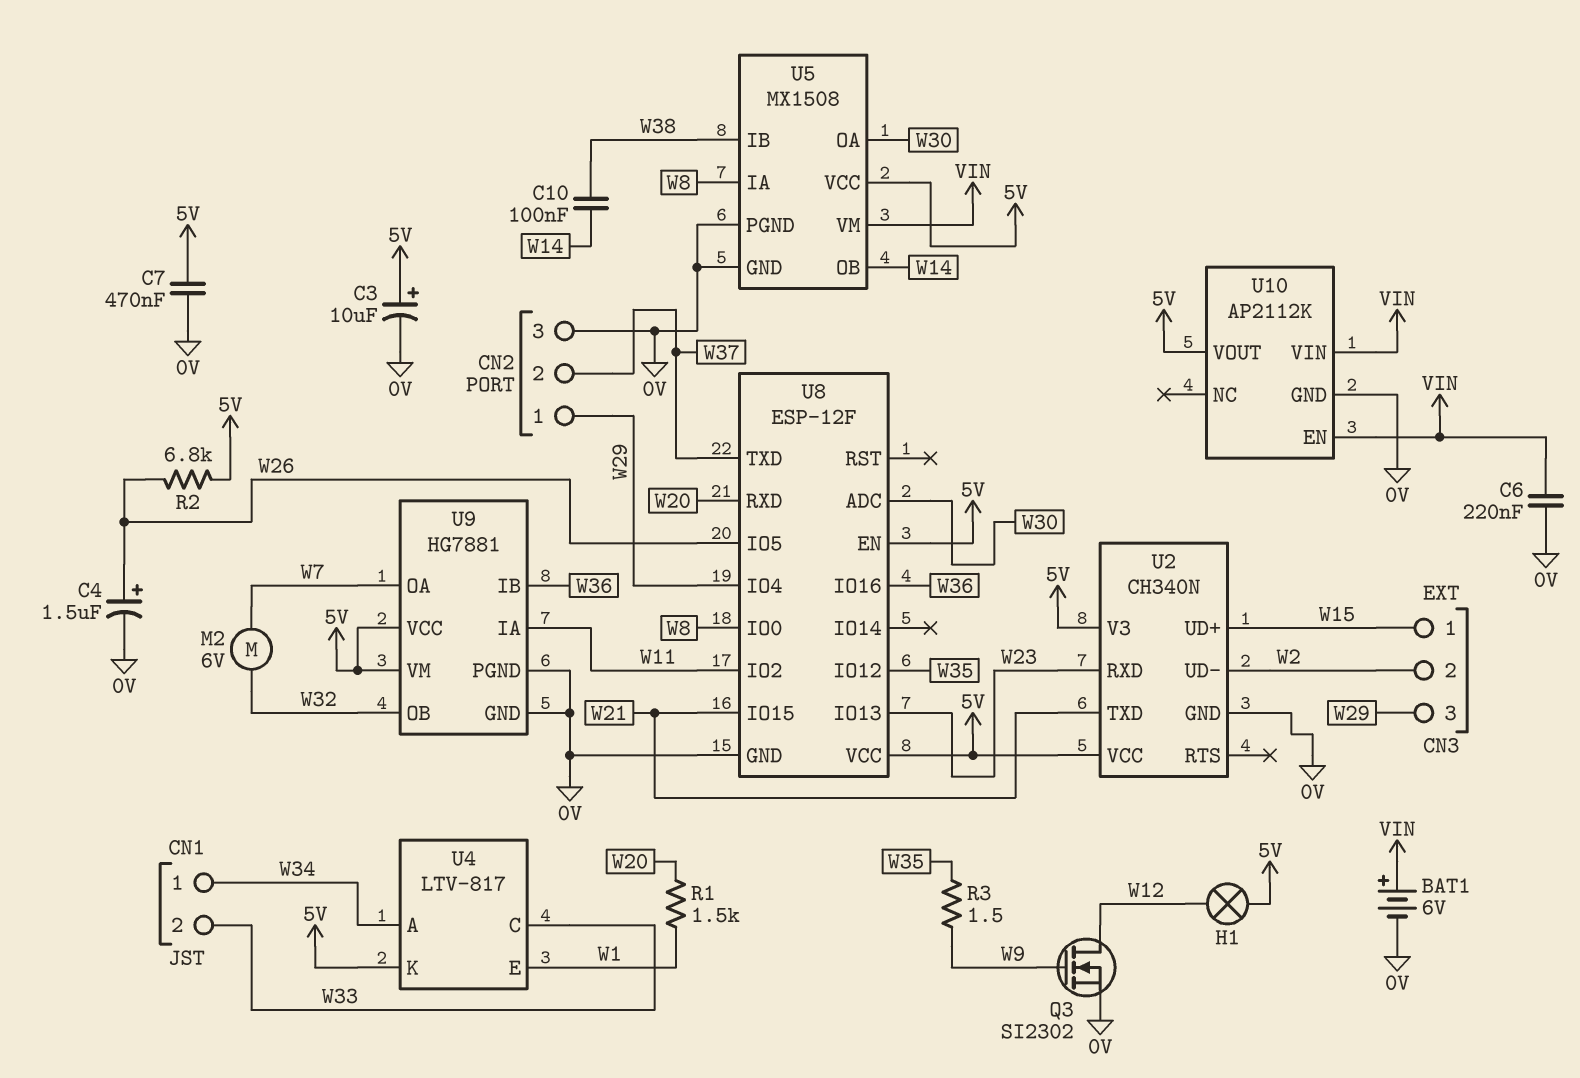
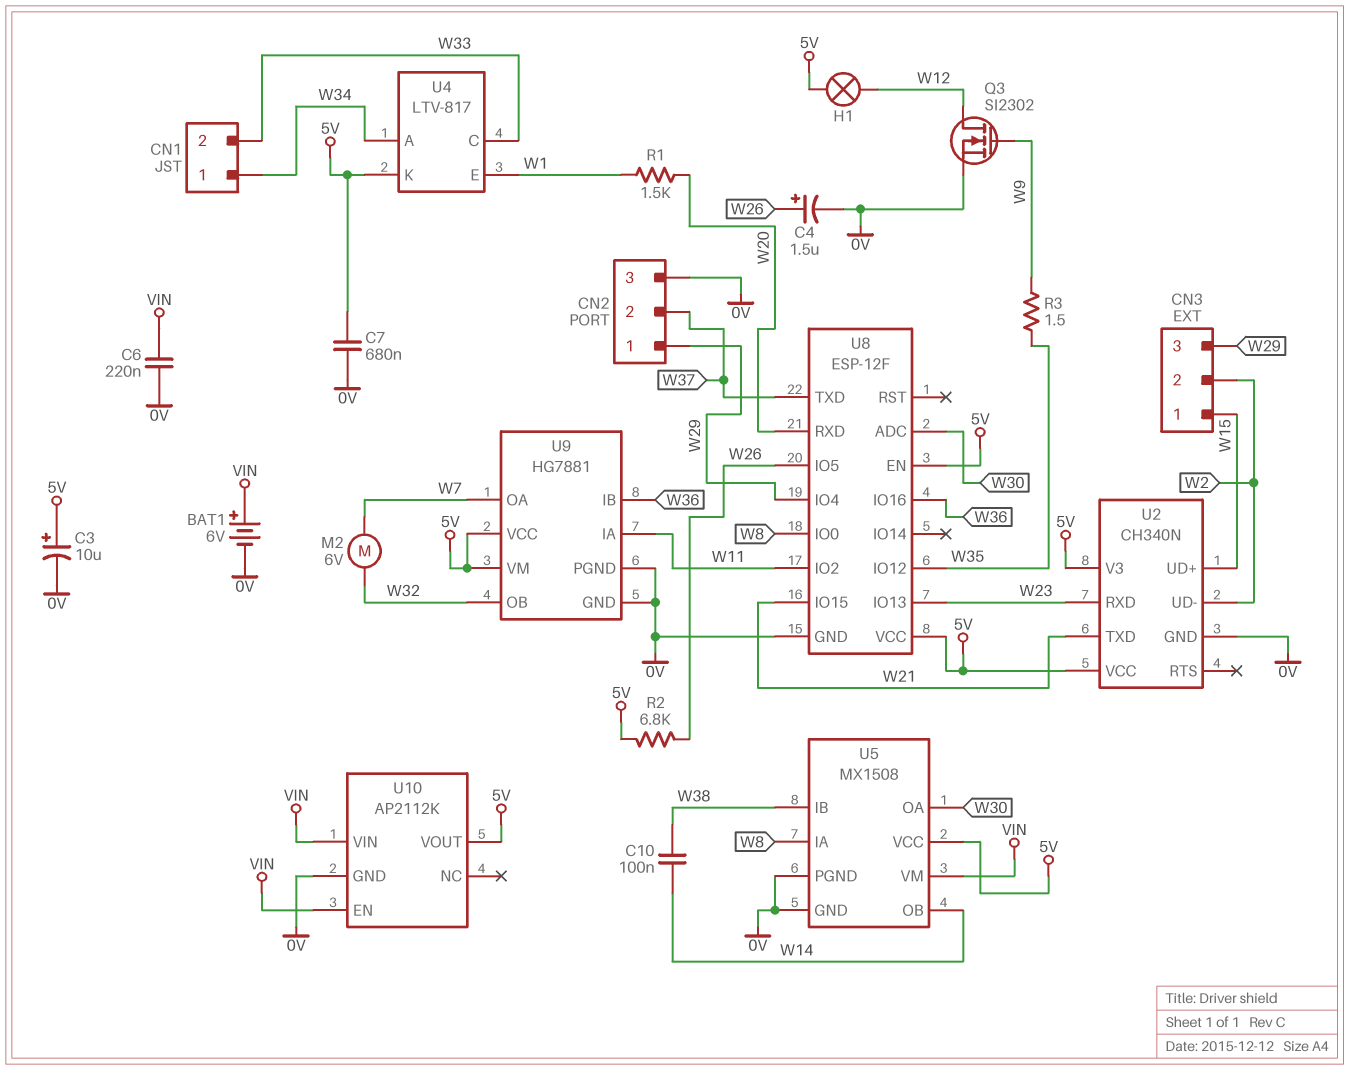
C7: 470nF (0V, 5V) -> 680nF (0V, 5V)

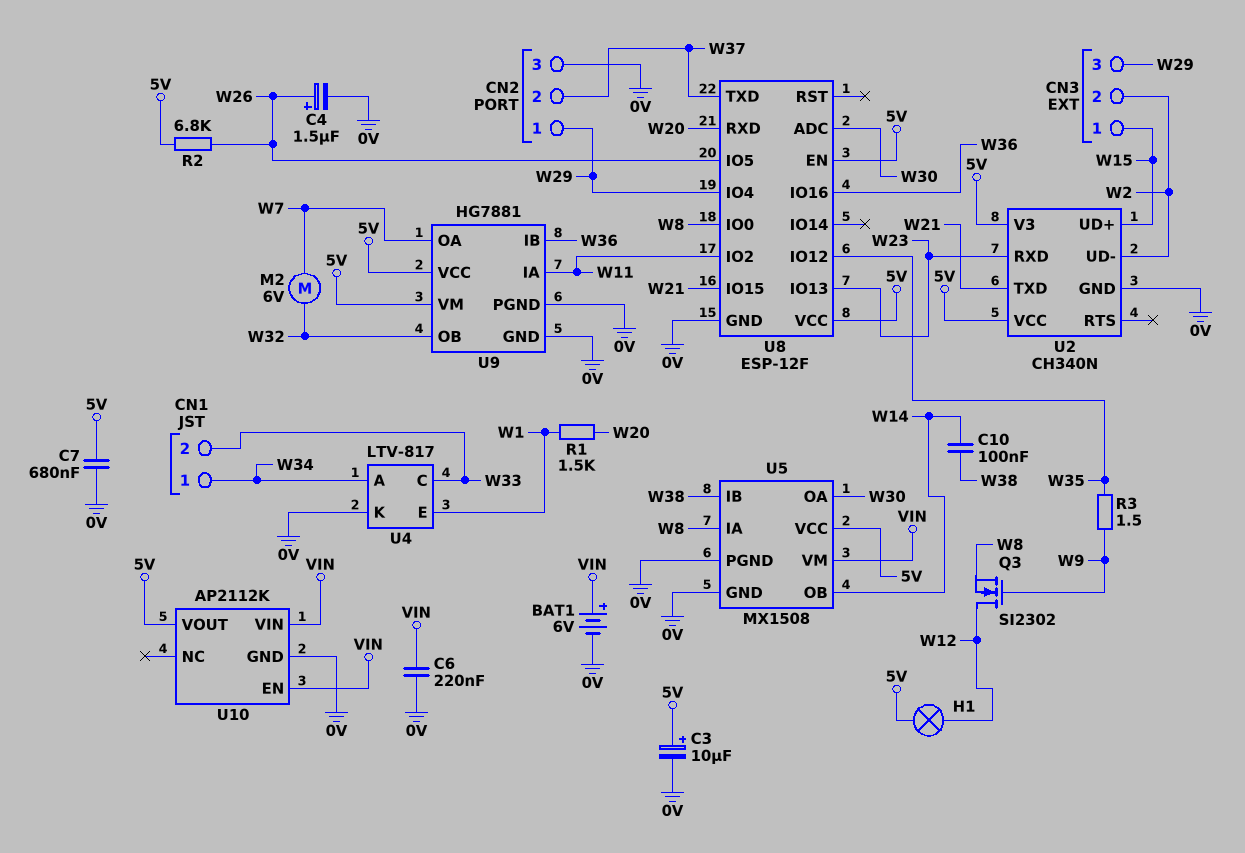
Q3: NMOS SI2302 (G W9, D W12, S 0V) -> NMOS SI2302 (G W9, D W12, S W8)
U4 pin K: 5V -> 0V

